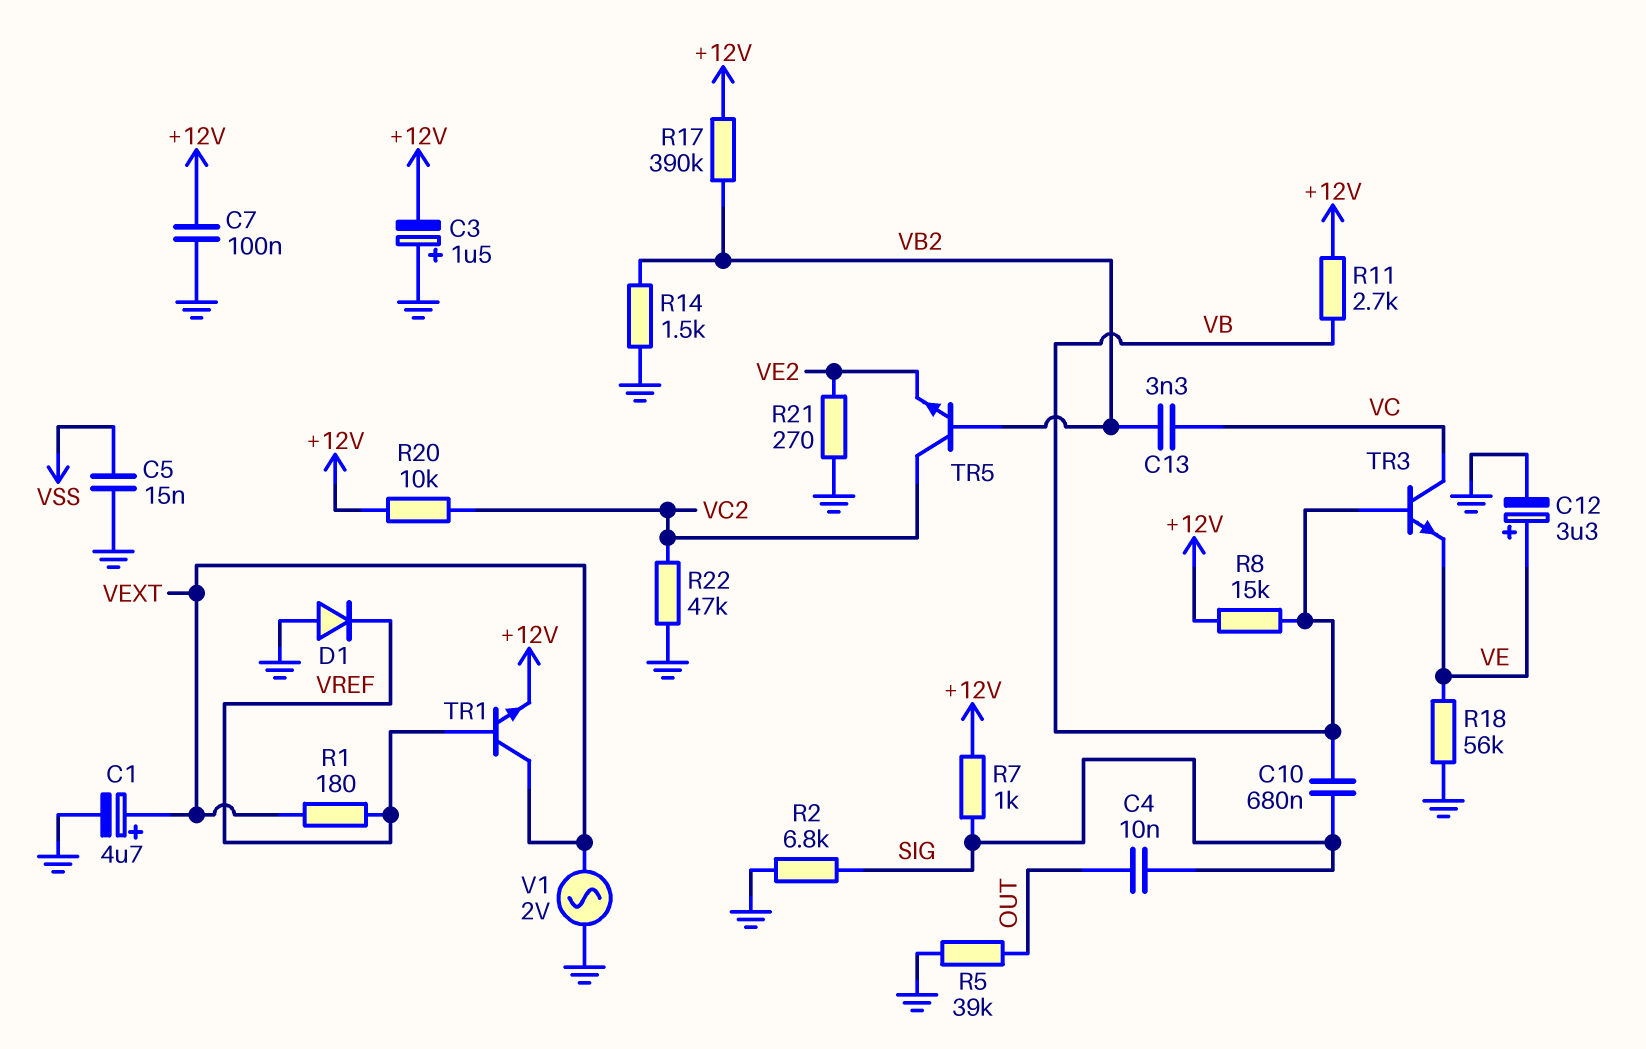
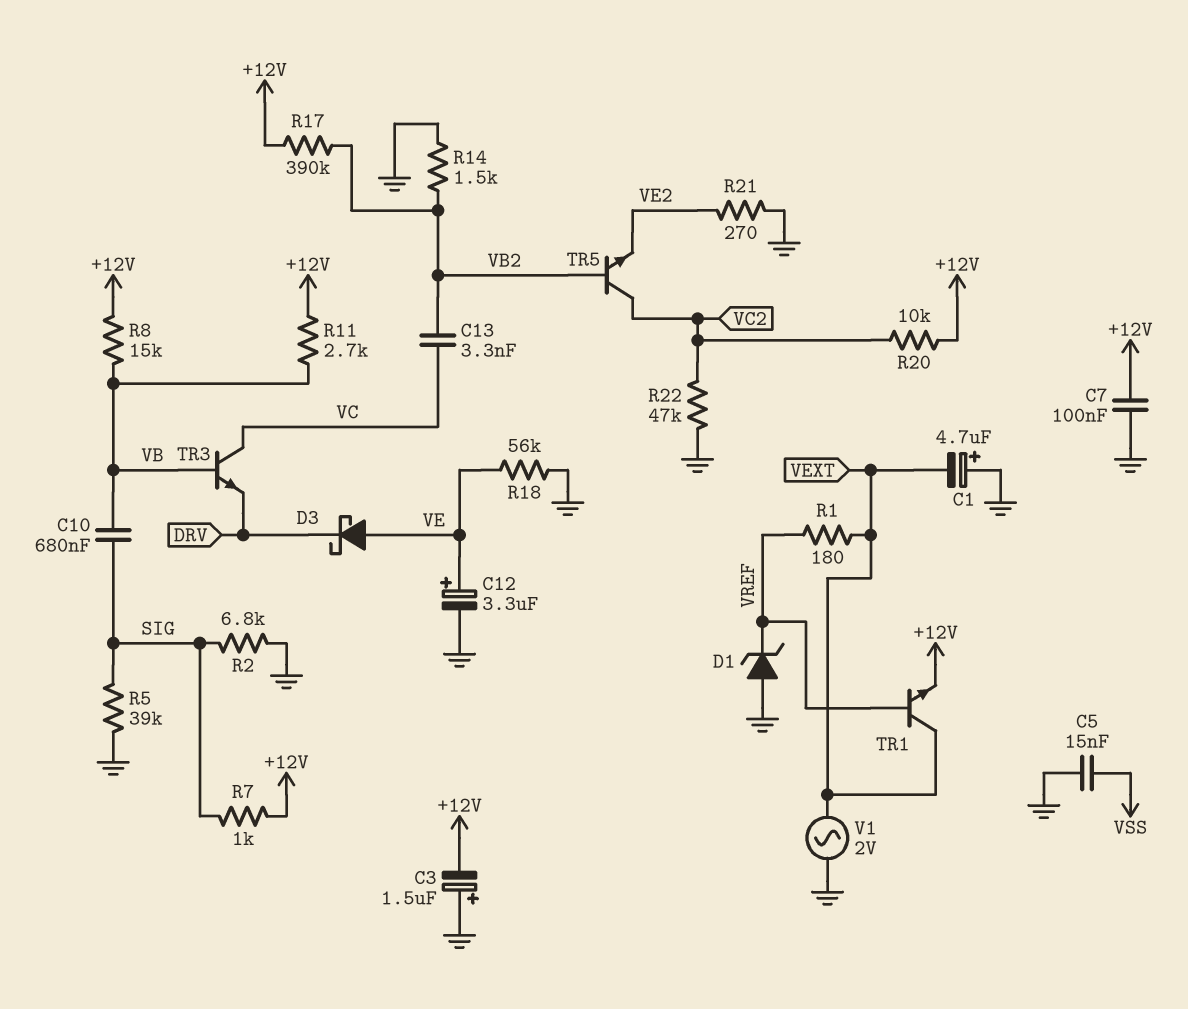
C1: 4.7uF (plus VEXT, minus GND) -> 4.7uF (plus GND, minus VEXT)
C4: 10nF (OUT, SIG) -> none
D1: diode (A GND, K VREF) -> zener (A GND, K VREF)
D3: none -> schottky (A VE, K DRV)
R5: 39k (GND, OUT) -> 39k (GND, SIG)
TR3: NPN (B VB, C VC, E VE) -> NPN (B VB, C VC, E DRV)

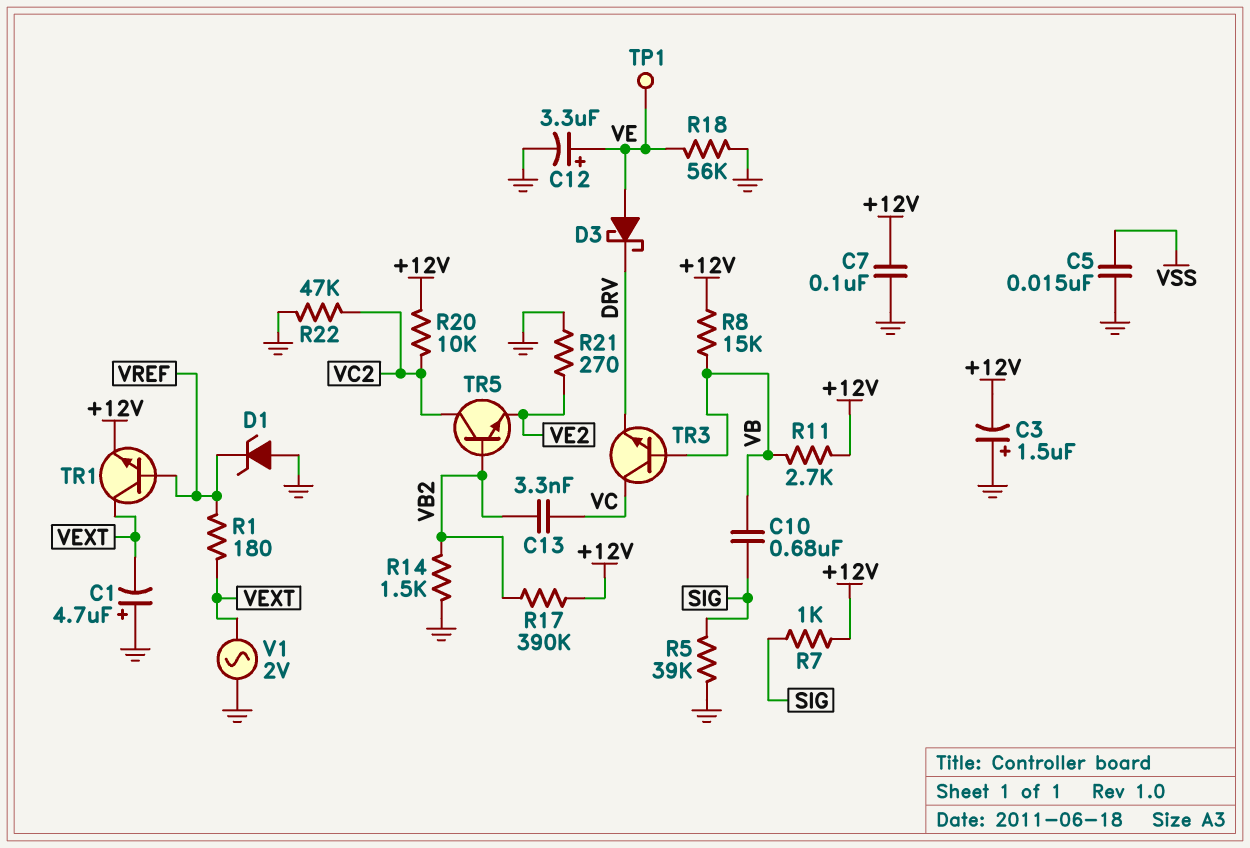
R2: 6.8k (GND, SIG) -> none
TP1: none -> test point (VE)

